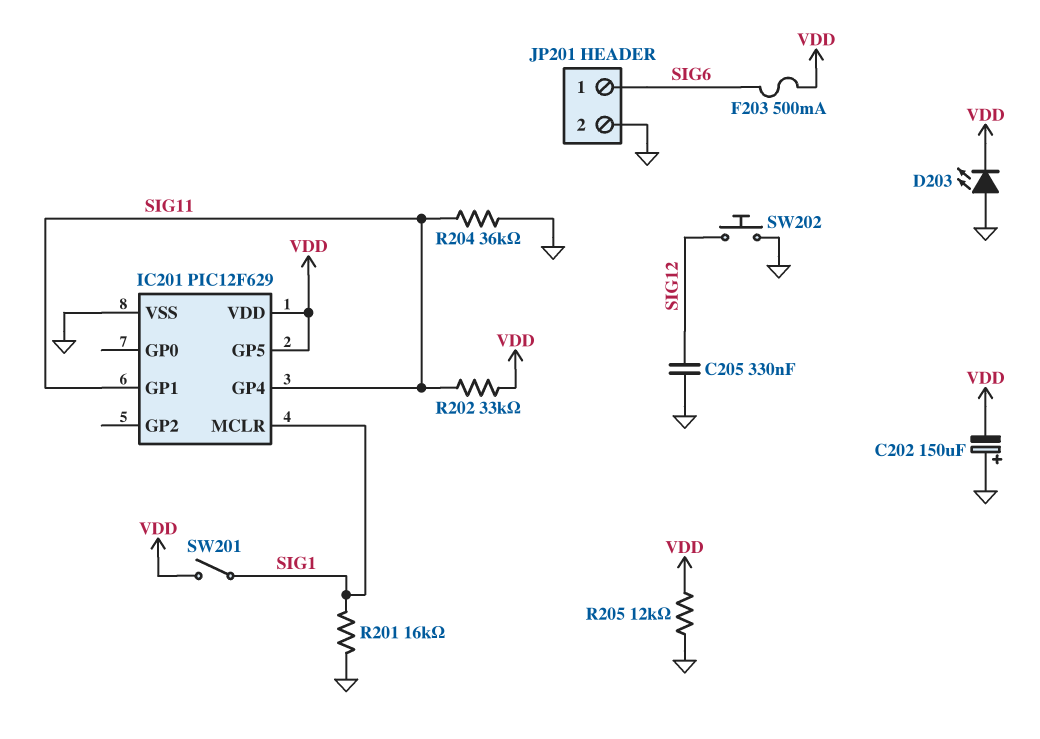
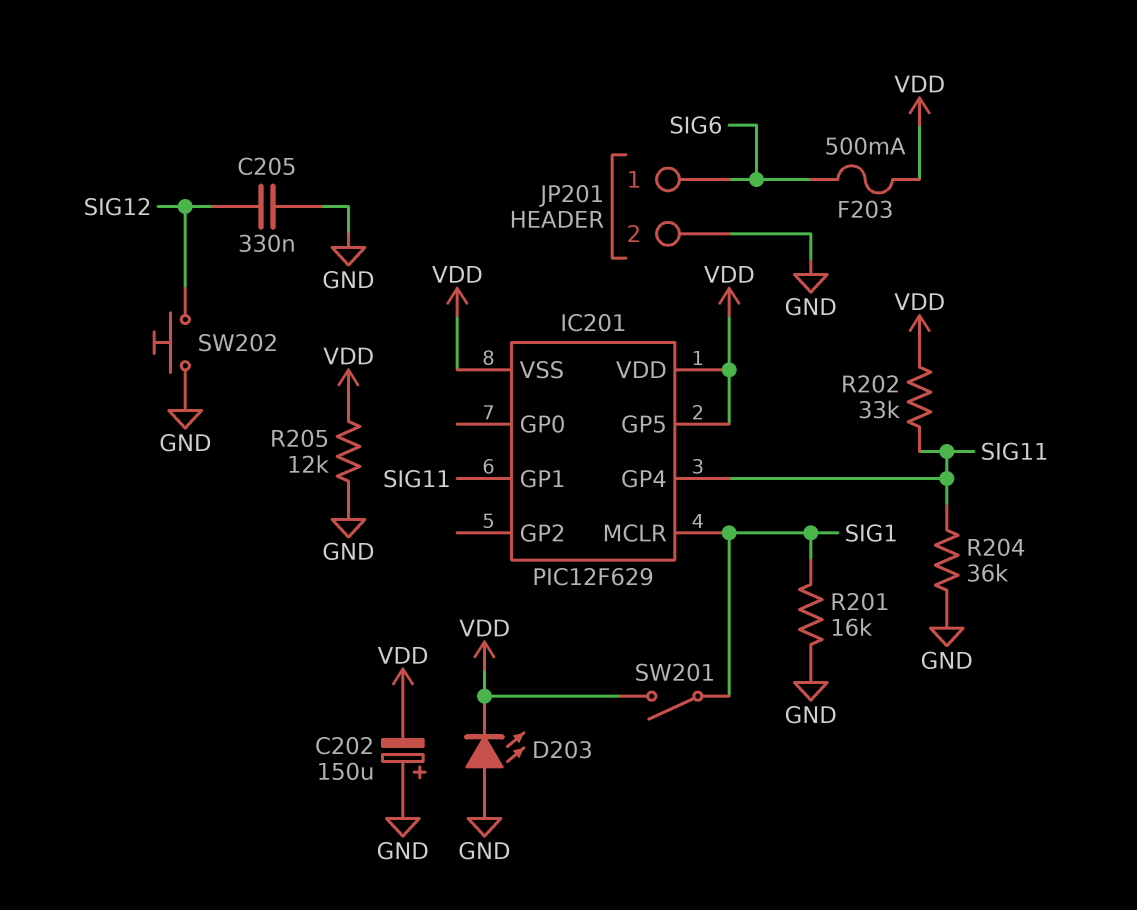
IC201 pin VSS: GND -> VDD

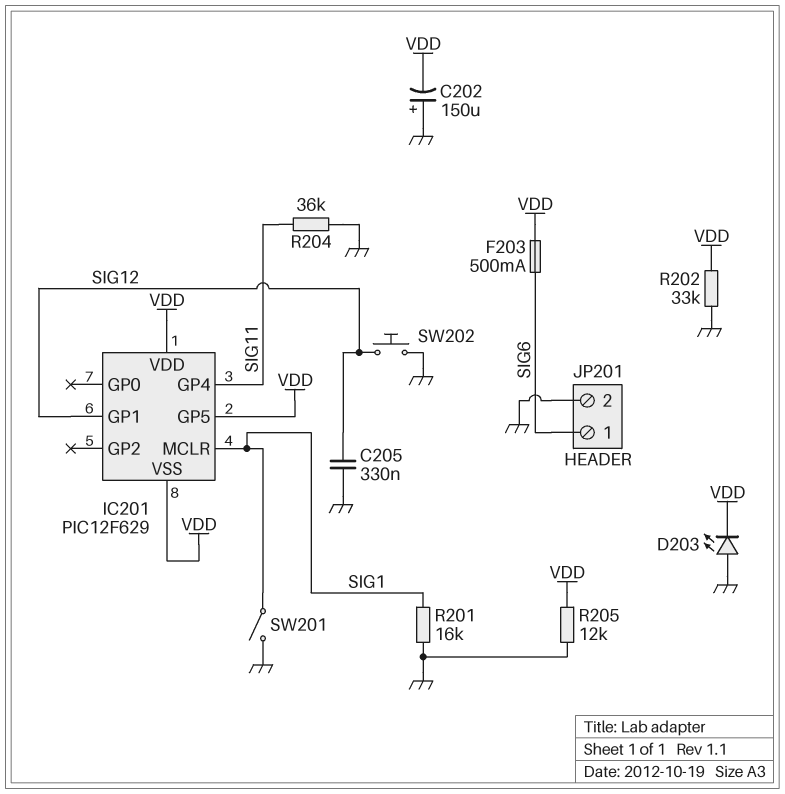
IC201 pin GP1: SIG11 -> SIG12
R202: 33k (SIG11, VDD) -> 33k (GND, VDD)
SW201: switch (SIG1, VDD) -> switch (GND, SIG1)

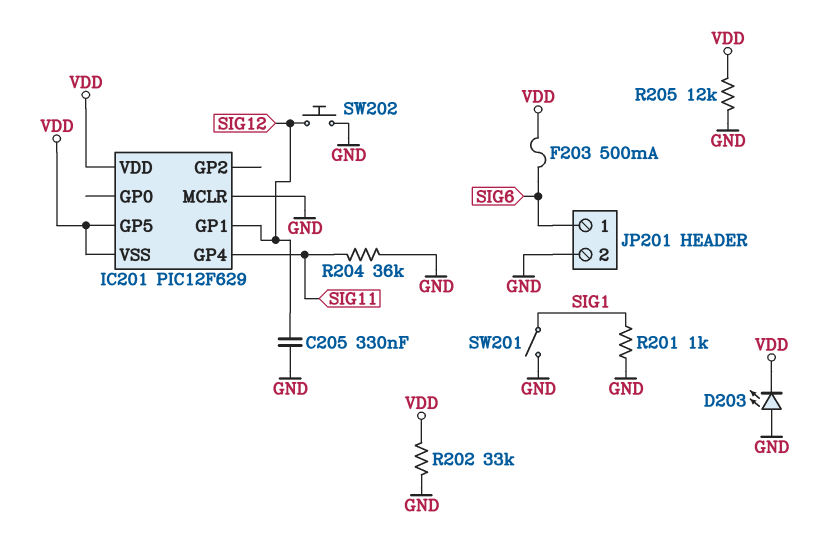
C202: 150uF (plus GND, minus VDD) -> none
IC201 pin MCLR: SIG1 -> GND
R201: 16k (GND, SIG1) -> 1k (GND, SIG1)

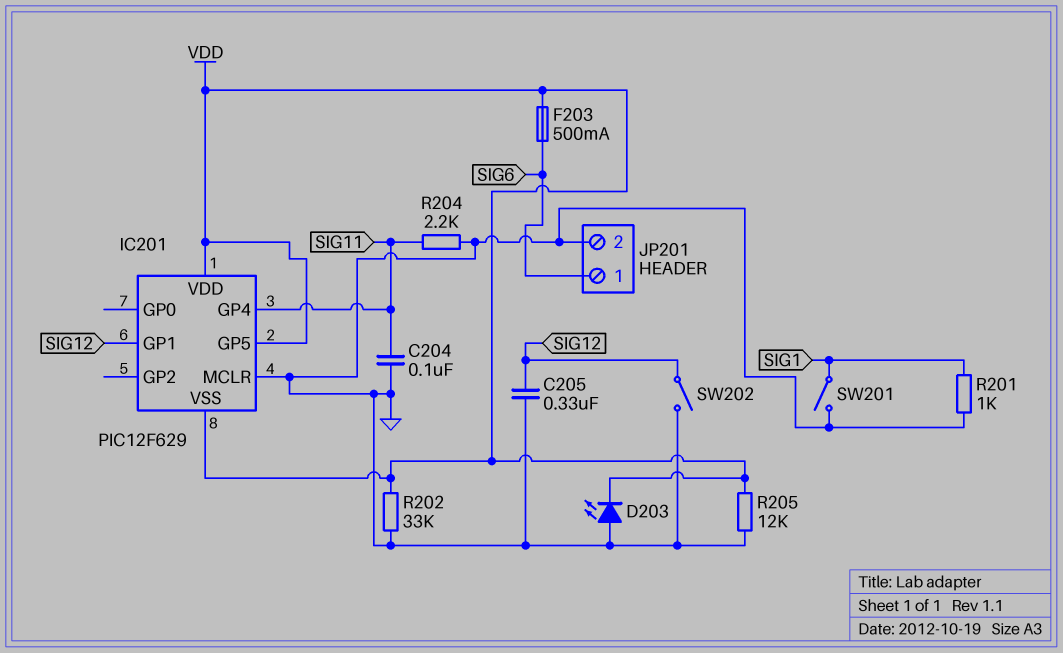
C204: none -> 100nF (GND, SIG11)
R204: 36k (GND, SIG11) -> 2.2k (GND, SIG11)
SW202: button (GND, SIG12) -> switch (GND, SIG12)

